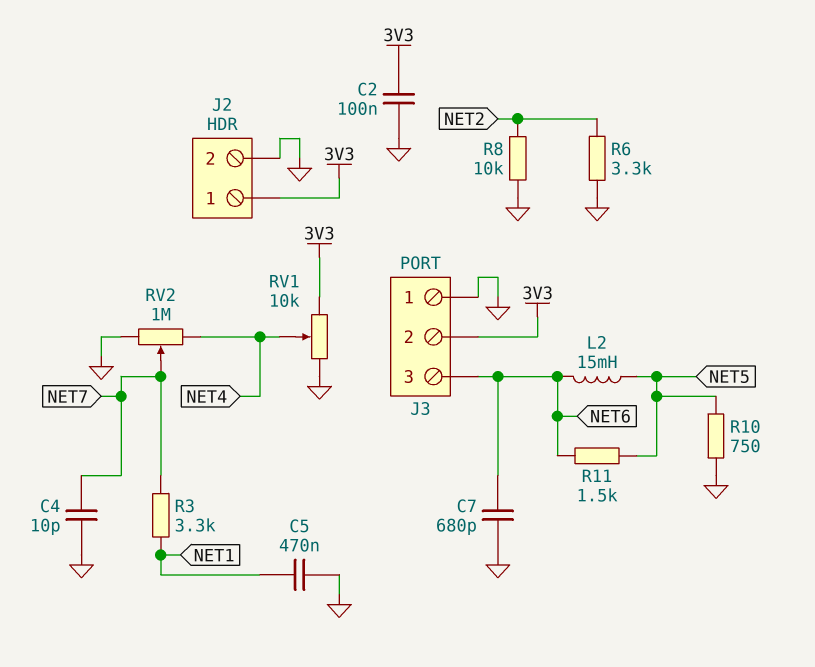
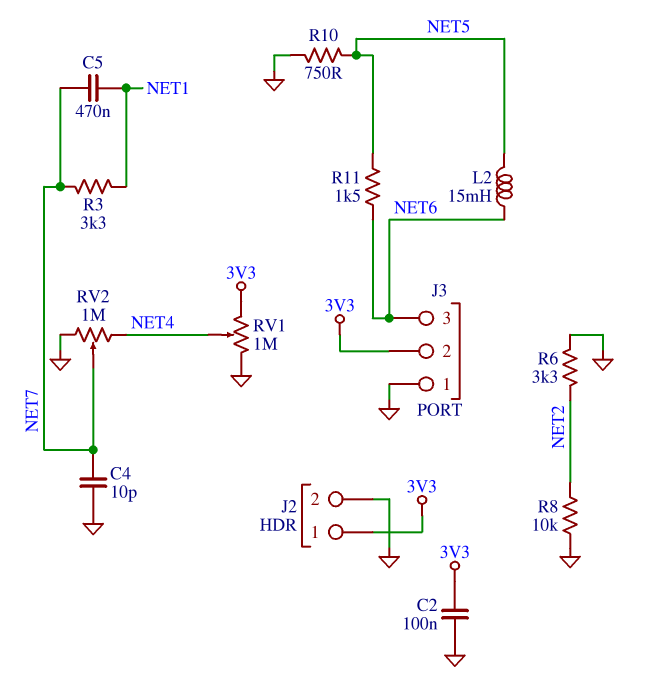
C5: 470nF (GND, NET1) -> 470nF (NET1, NET7)
C7: 680pF (GND, NET6) -> none
RV1: 10k (3V3, GND, wiper NET4) -> 1M (3V3, GND, wiper NET4)

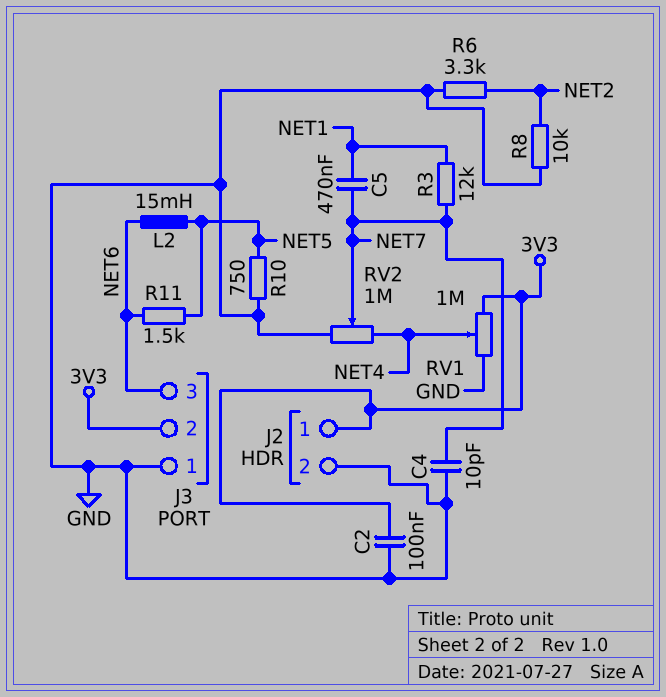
R3: 3.3k (NET1, NET7) -> 12k (NET1, NET7)

